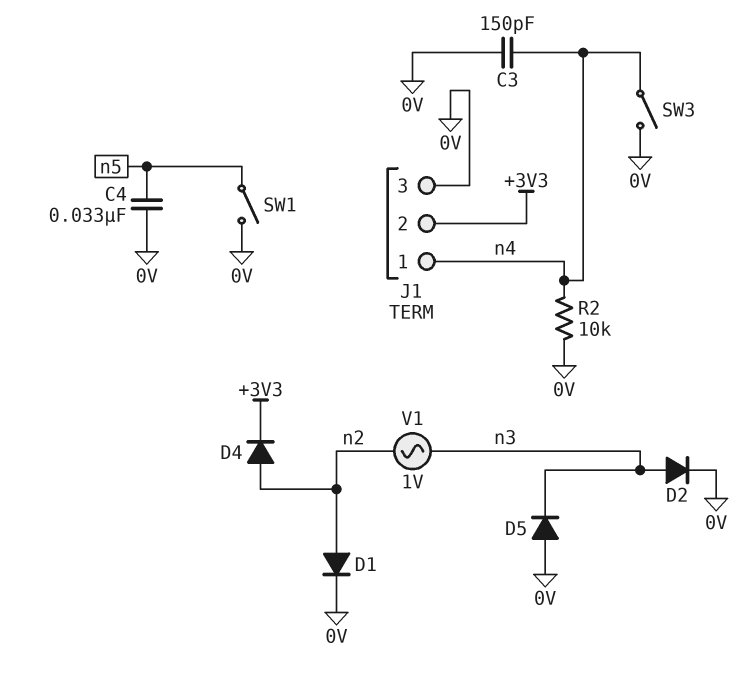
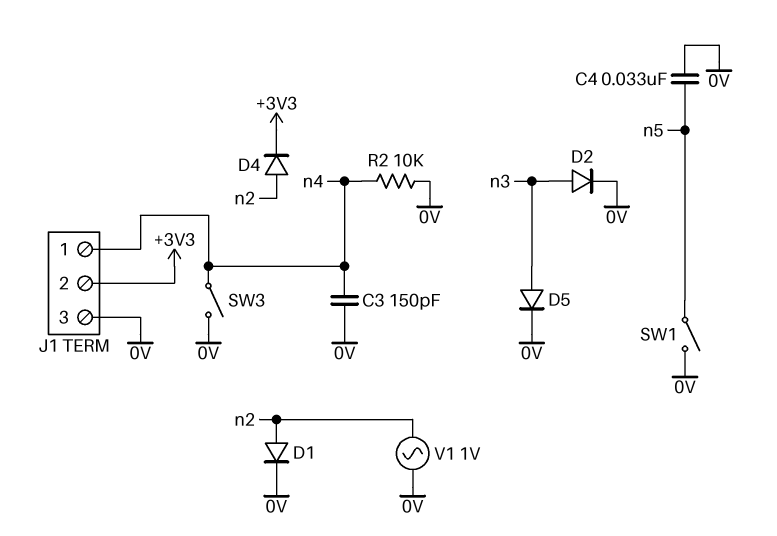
D5: diode (A 0V, K n3) -> diode (A n3, K 0V)
V1: AC 1V (n2, n3) -> AC 1V (0V, n2)

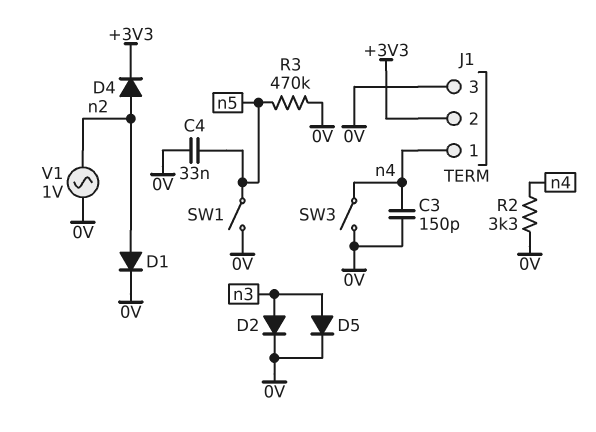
R2: 10k (0V, n4) -> 3.3k (0V, n4)
R3: none -> 470k (0V, n5)

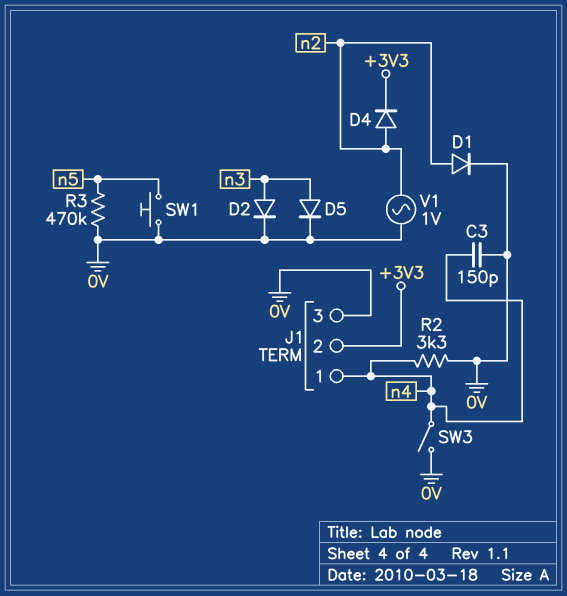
C4: 33nF (0V, n5) -> none
SW1: switch (0V, n5) -> button (0V, n5)

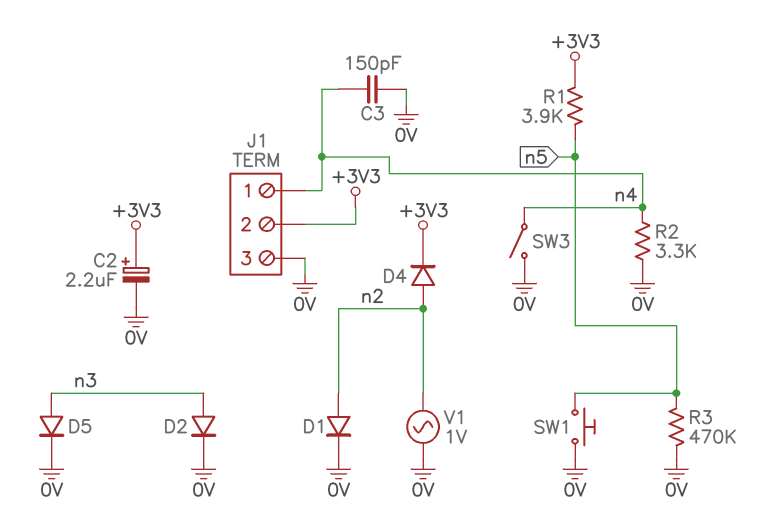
C2: none -> 2.2uF (plus +3V3, minus 0V)
R1: none -> 3.9k (+3V3, n5)

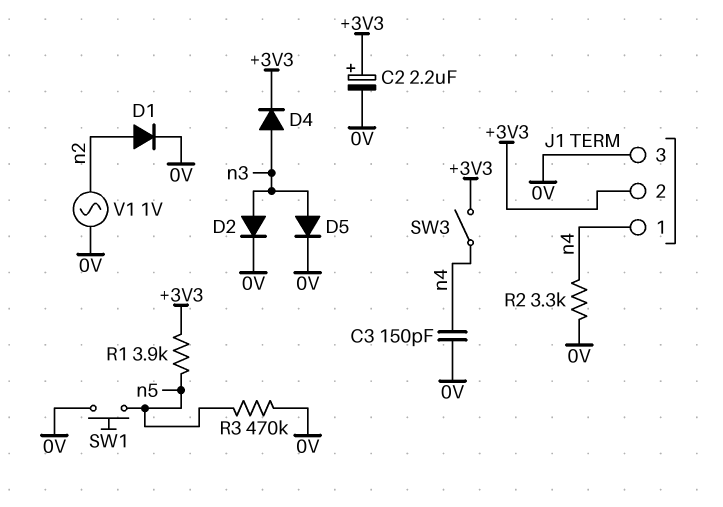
D4: diode (A n2, K +3V3) -> diode (A n3, K +3V3)
SW3: switch (0V, n4) -> switch (+3V3, n4)

